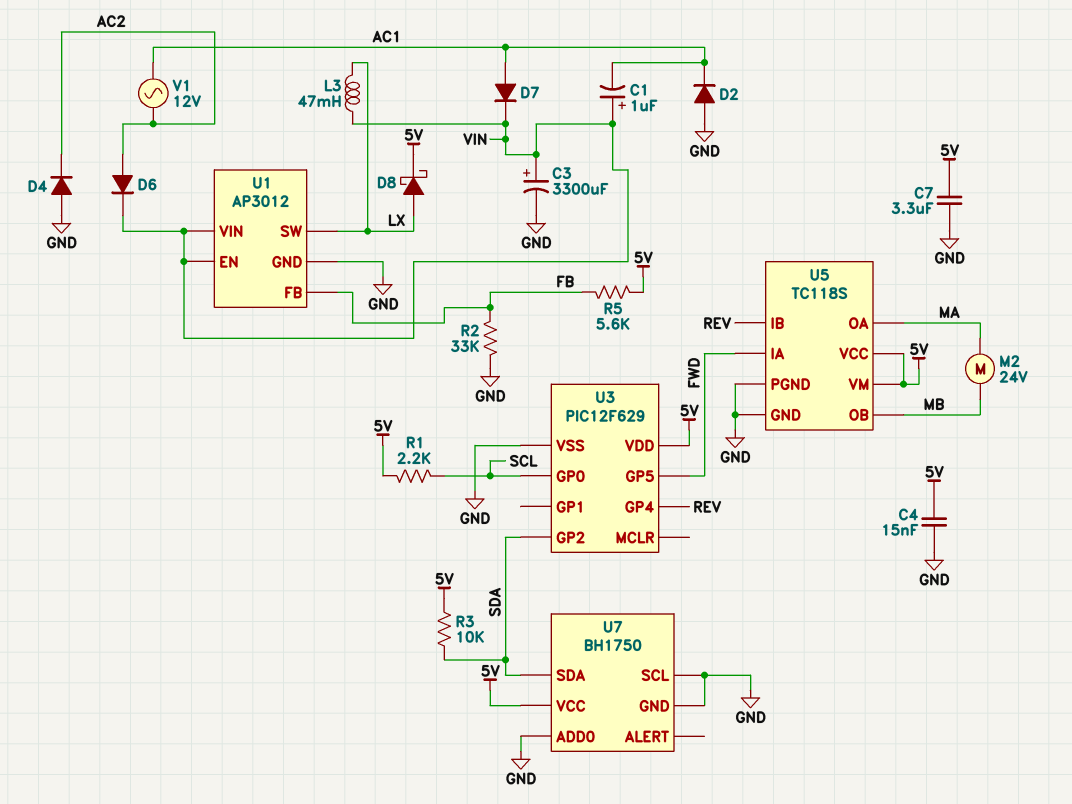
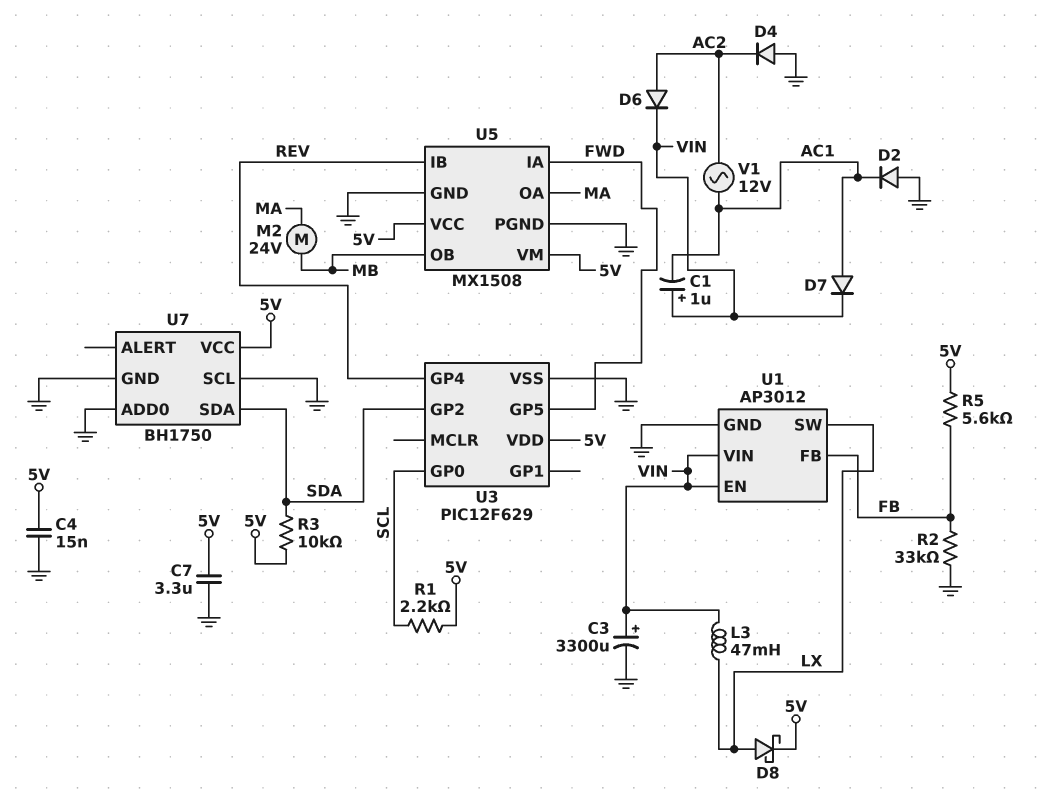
U5: TC118S -> MX1508

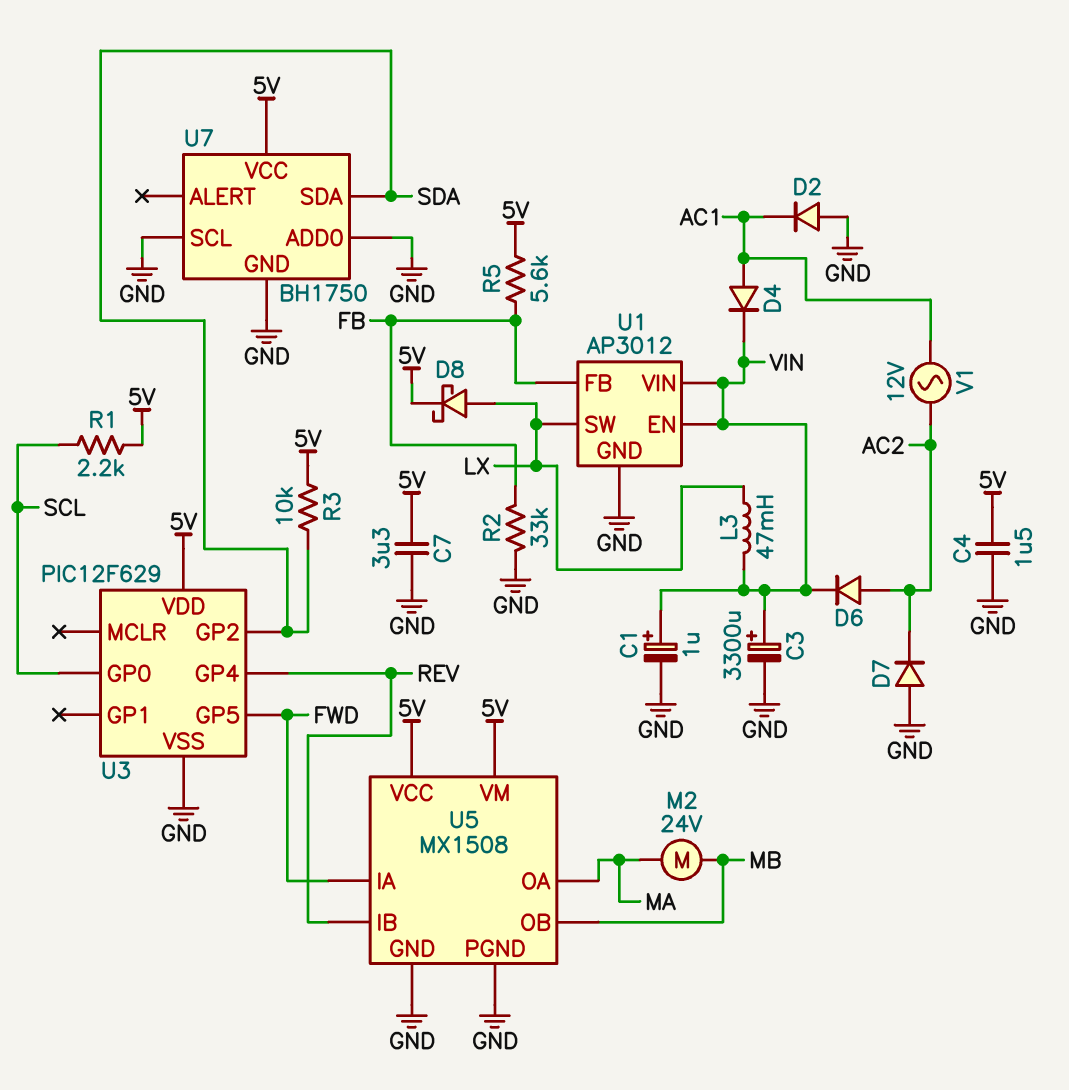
C1: 1uF (plus VIN, minus AC1) -> 1uF (plus VIN, minus GND)
C4: 15nF (5V, GND) -> 1.5uF (5V, GND)
D4: diode (A GND, K AC2) -> diode (A AC1, K VIN)
D7: diode (A AC1, K VIN) -> diode (A GND, K AC2)

